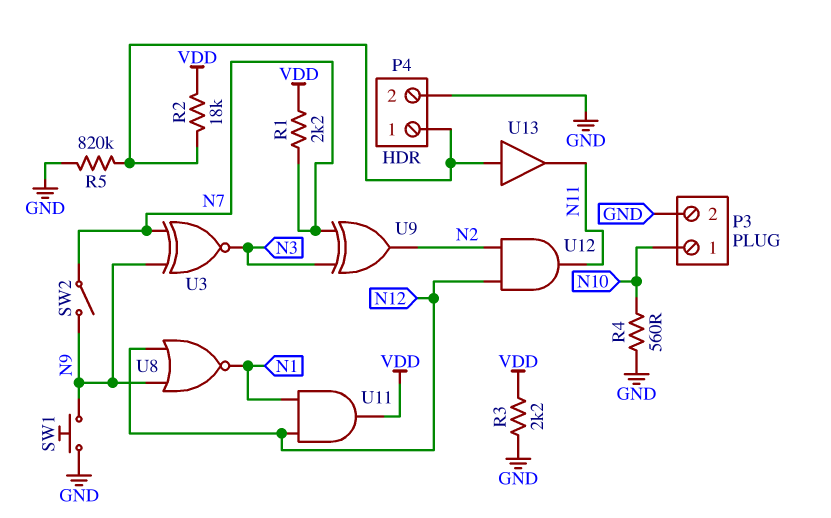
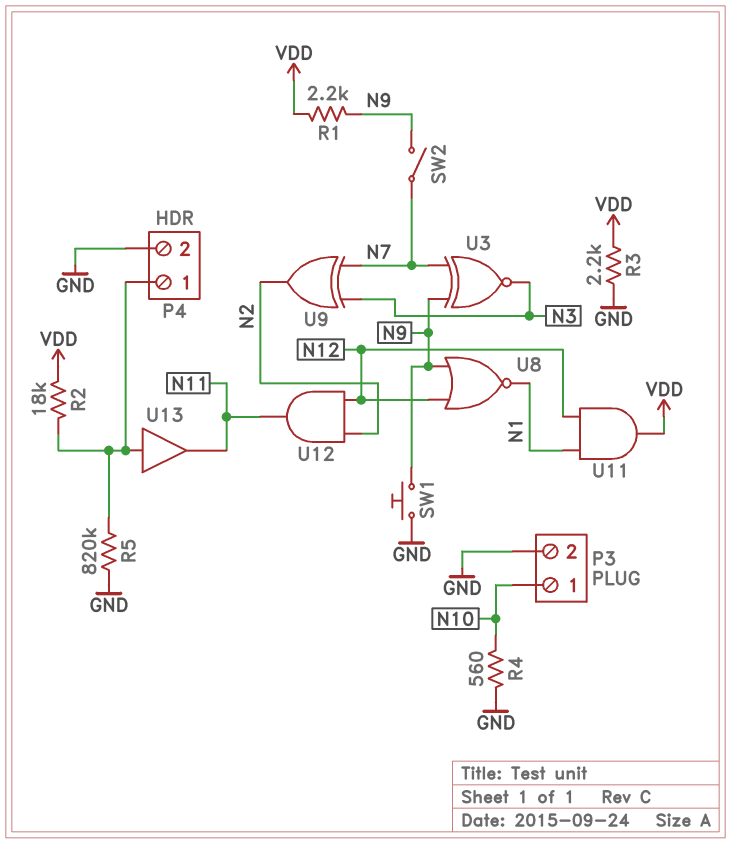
R1: 2.2k (N7, VDD) -> 2.2k (N9, VDD)

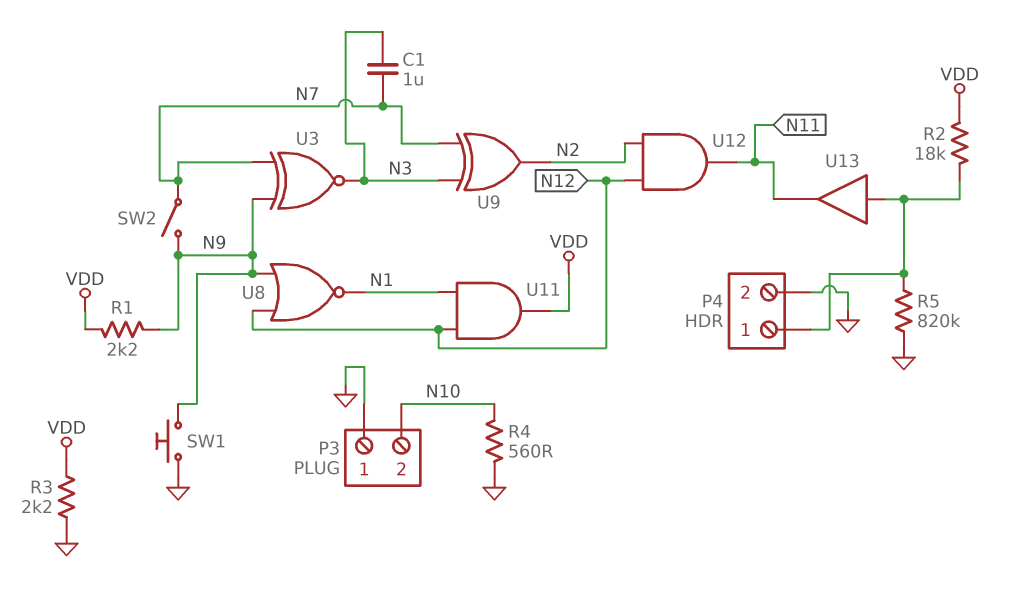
C1: none -> 1uF (N3, N7)
P3 pin 1: N10 -> GND
P3 pin 2: GND -> N10

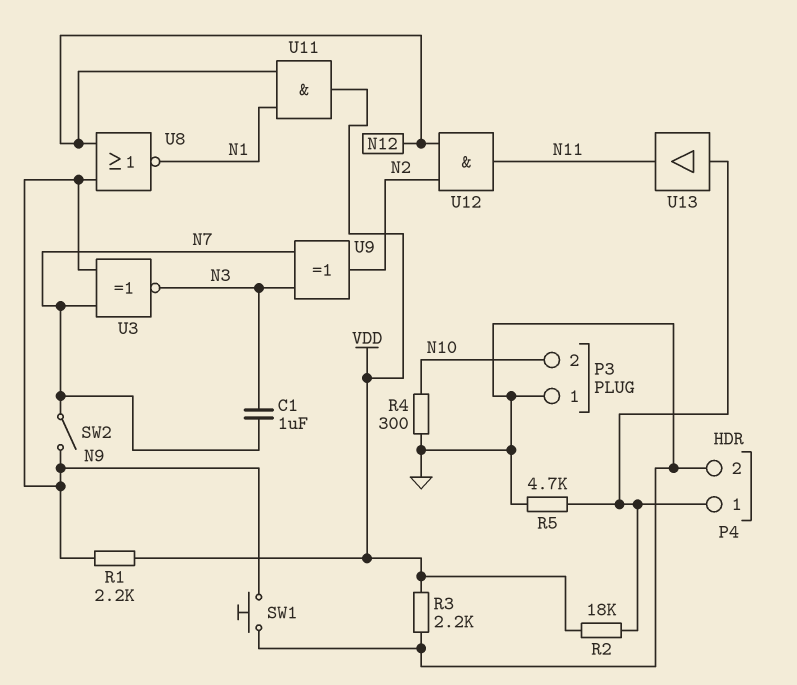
R4: 560 (GND, N10) -> 300 (GND, N10)
R5: 820k (GND, P4/1) -> 4.7k (GND, P4/1)

